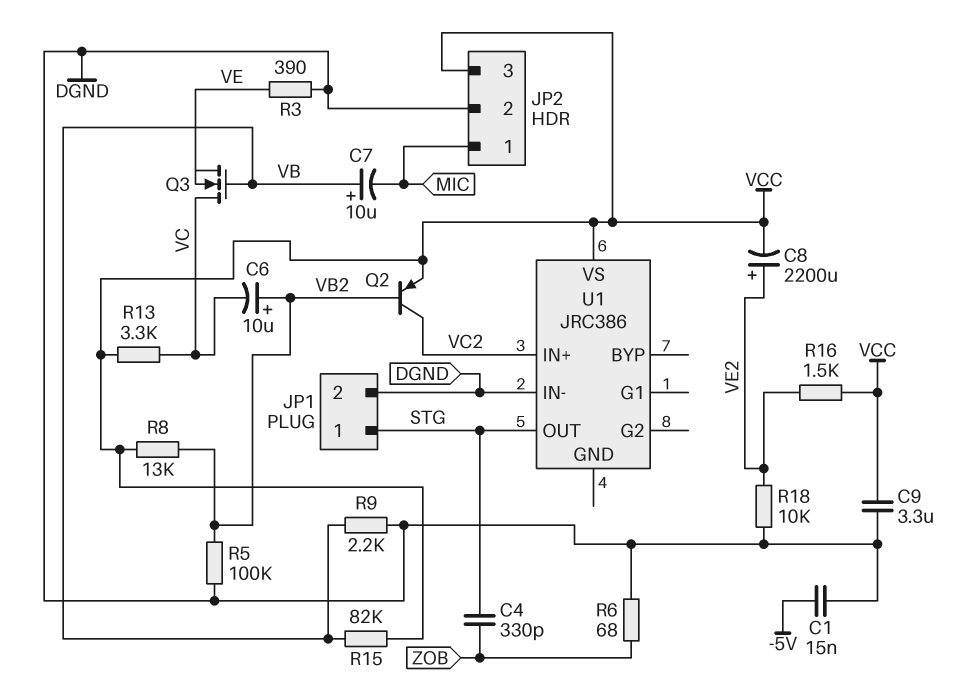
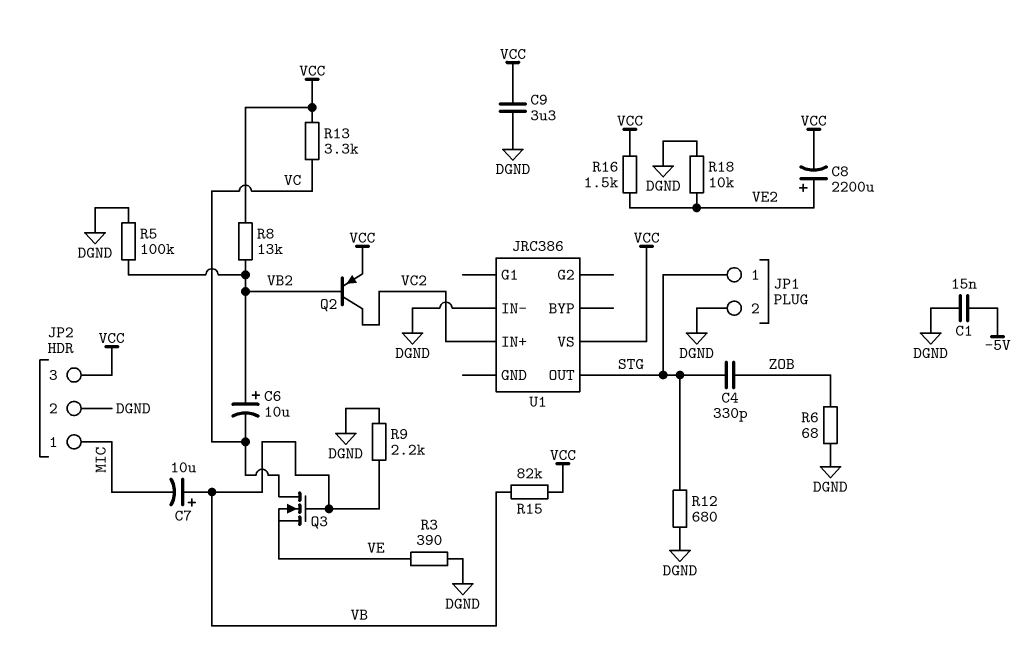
R12: none -> 680 (DGND, STG)

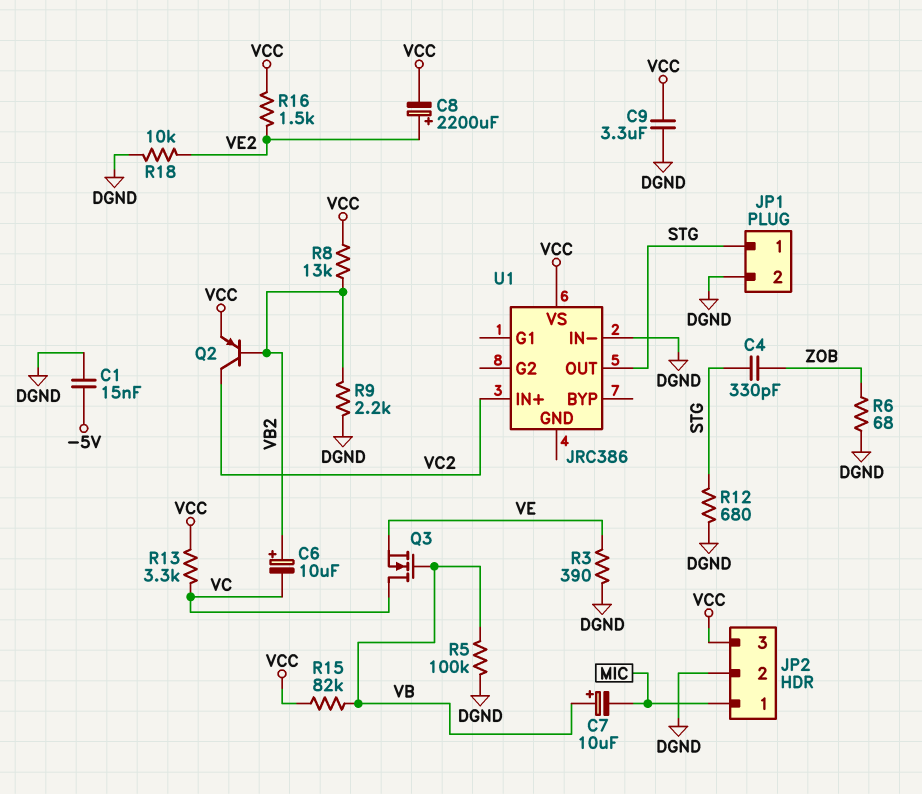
R5: 100k (DGND, VB2) -> 100k (DGND, VB)
R9: 2.2k (DGND, VB) -> 2.2k (DGND, VB2)

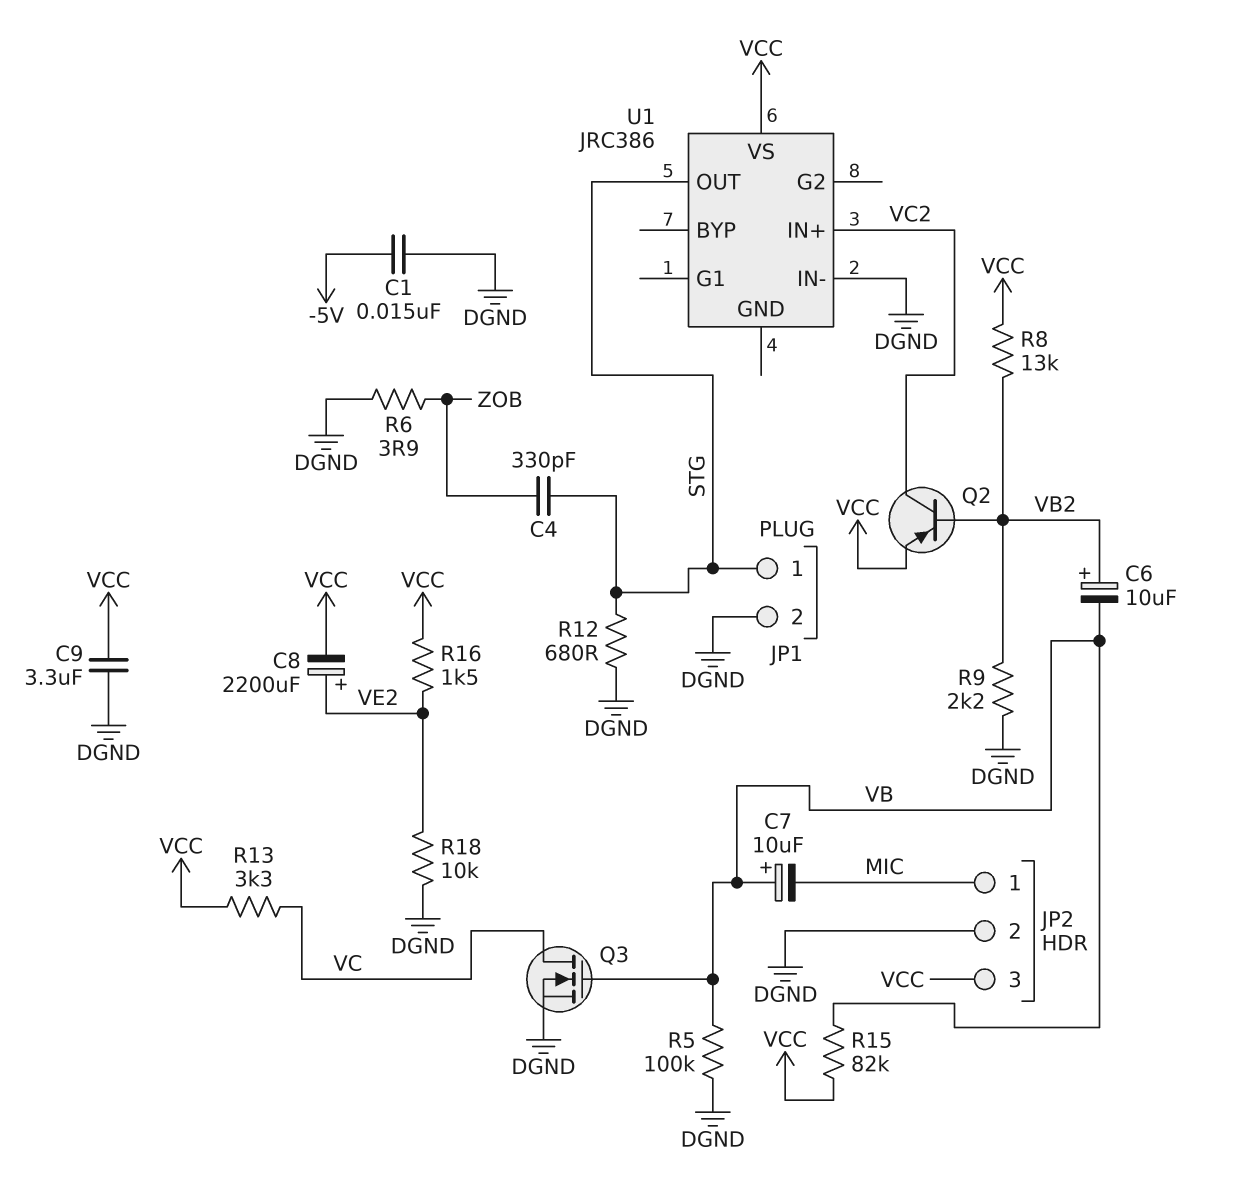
C6: 10uF (plus VB2, minus VC) -> 10uF (plus VB2, minus VB)
Q3: NMOS (G VB, D VC, S VE) -> NMOS (G VB, D VC, S DGND)
R3: 390 (DGND, VE) -> none
R6: 68 (DGND, ZOB) -> 3.9 (DGND, ZOB)

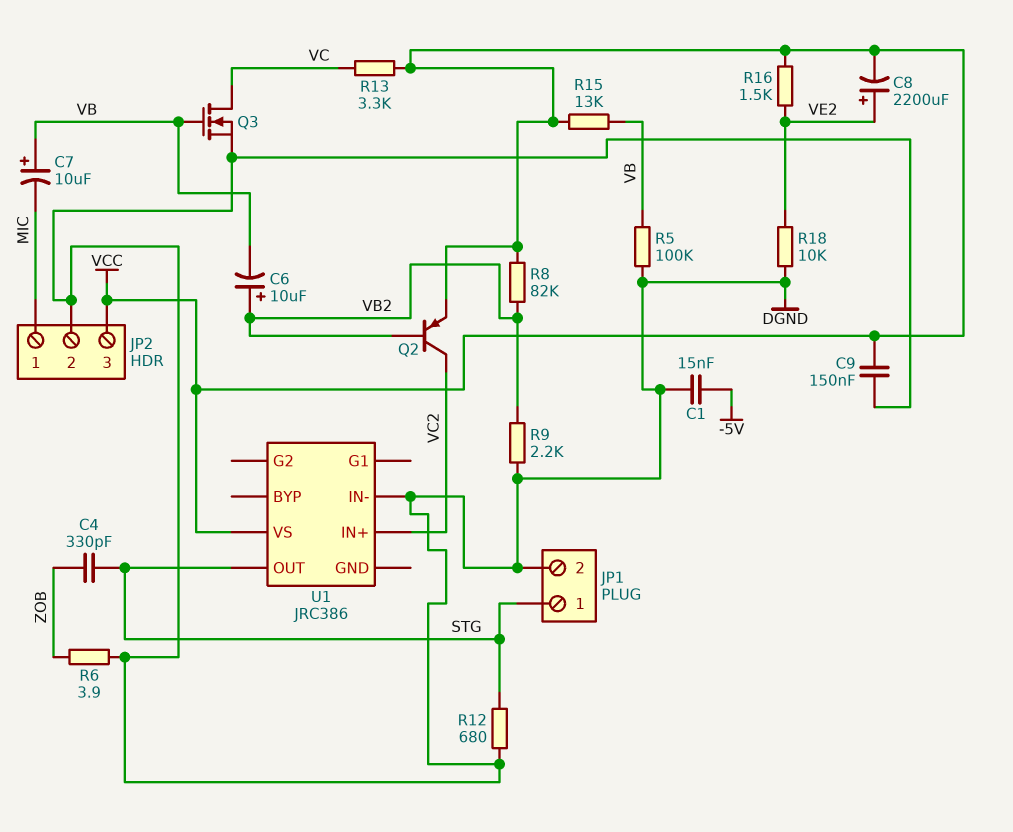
C9: 3.3uF (DGND, VCC) -> 150nF (DGND, VCC)
R8: 13k (VB2, VCC) -> 82k (VB2, VCC)
R15: 82k (VB, VCC) -> 13k (VB, VCC)

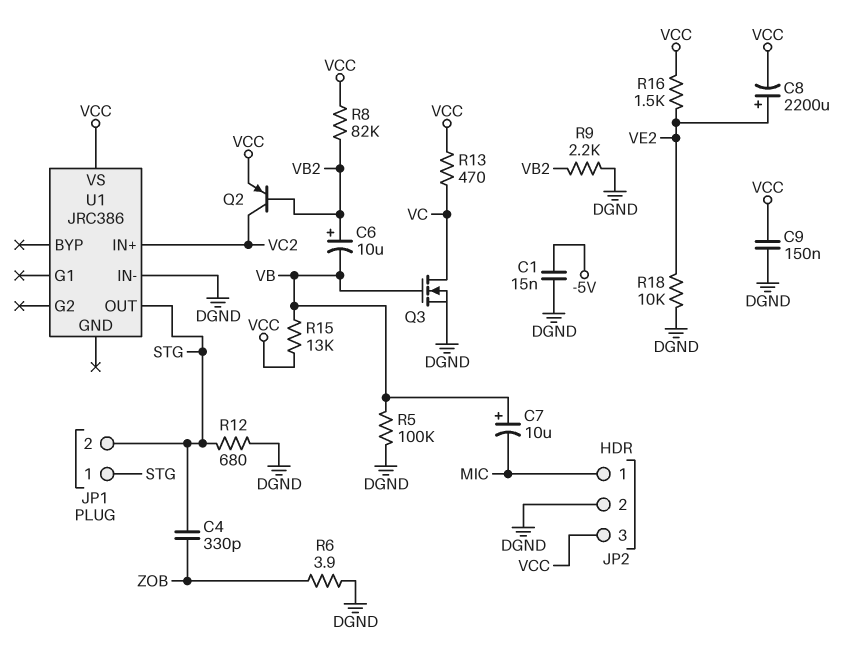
JP1 pin 2: DGND -> STG
R13: 3.3k (VC, VCC) -> 470 (VC, VCC)

